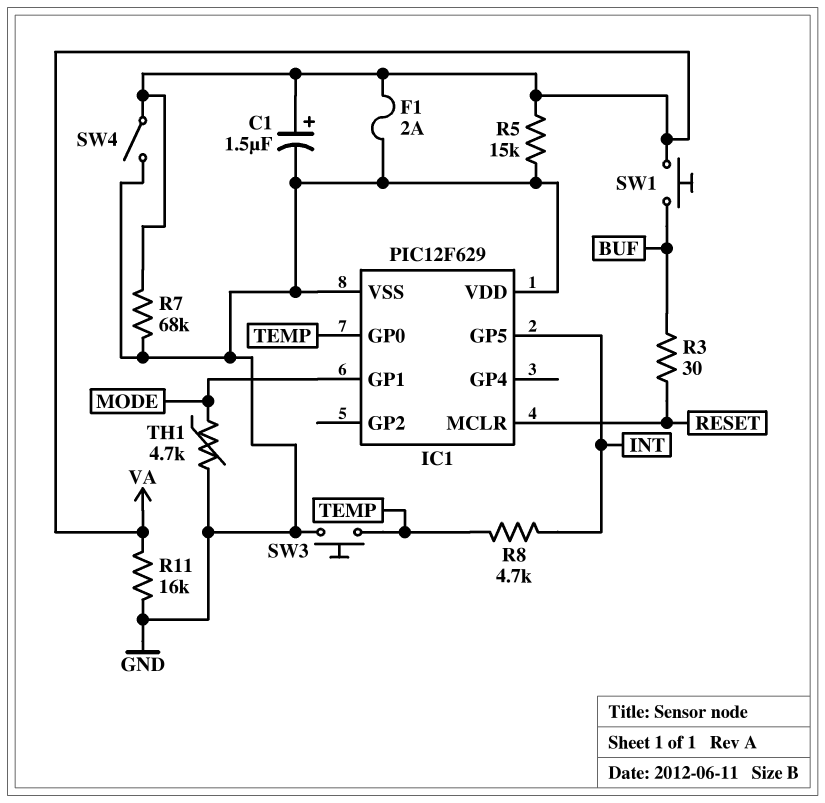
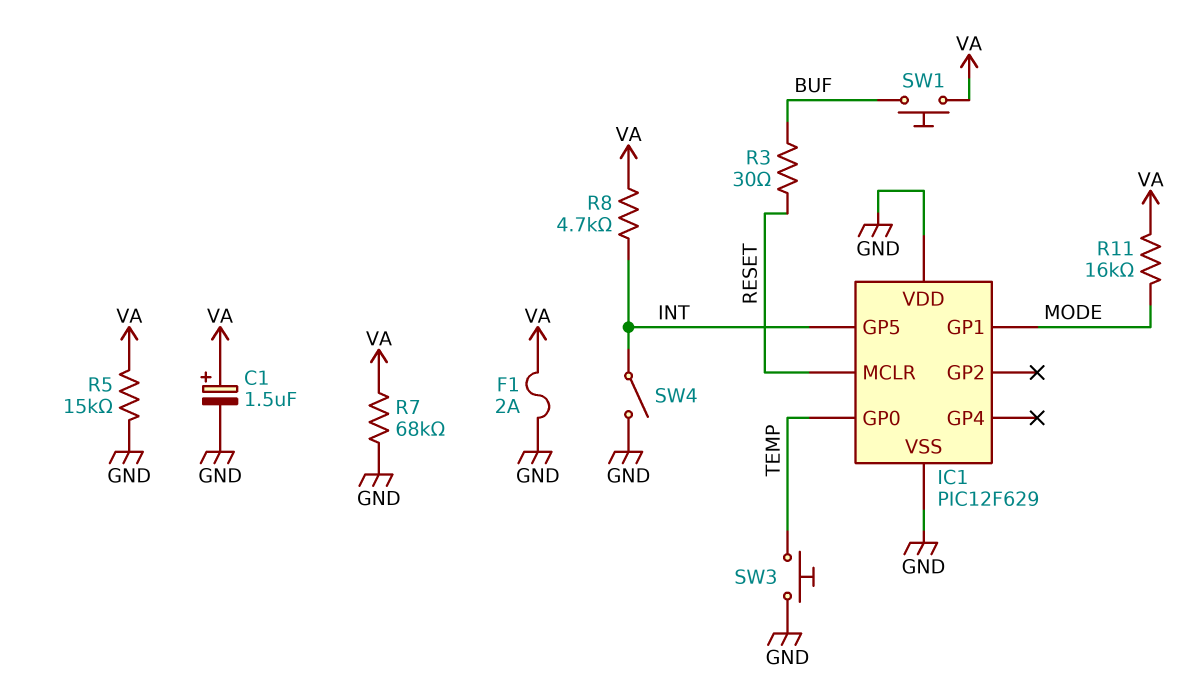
R8: 4.7k (INT, TEMP) -> 4.7k (INT, VA)
R11: 16k (GND, VA) -> 16k (MODE, VA)
SW4: switch (GND, VA) -> switch (GND, INT)
TH1: 4.7k (GND, MODE) -> none

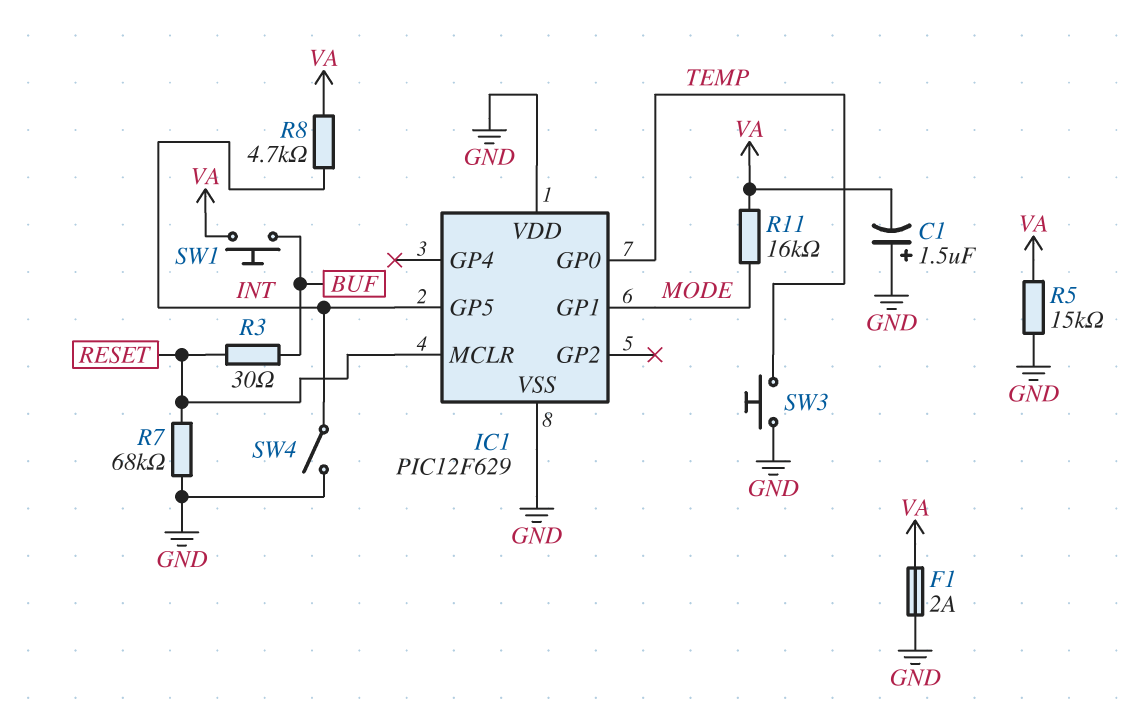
C1: 1.5uF (plus VA, minus GND) -> 1.5uF (plus GND, minus VA)
R7: 68k (GND, VA) -> 68k (GND, RESET)

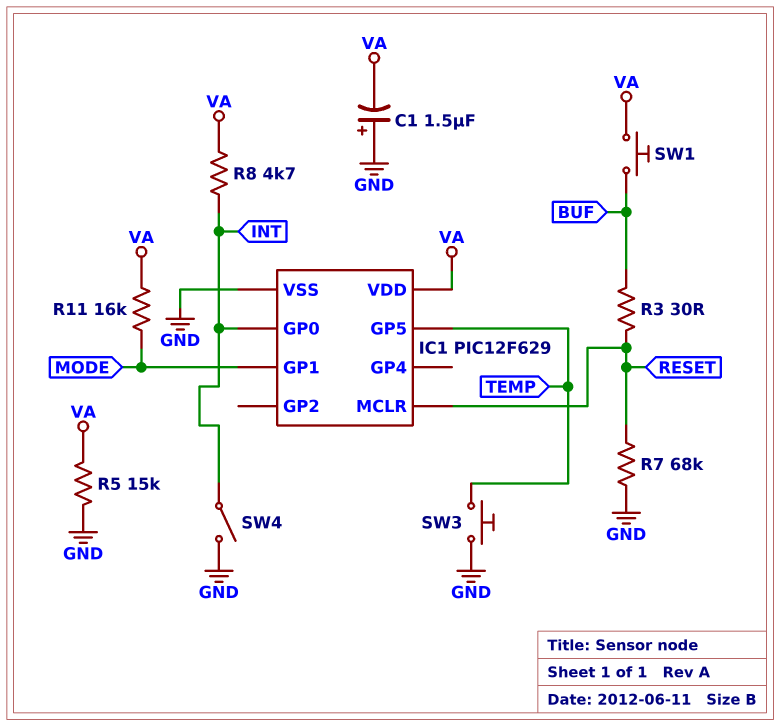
F1: 2A (GND, VA) -> none
IC1 pin GP0: TEMP -> INT
IC1 pin GP5: INT -> TEMP
IC1 pin VDD: GND -> VA

